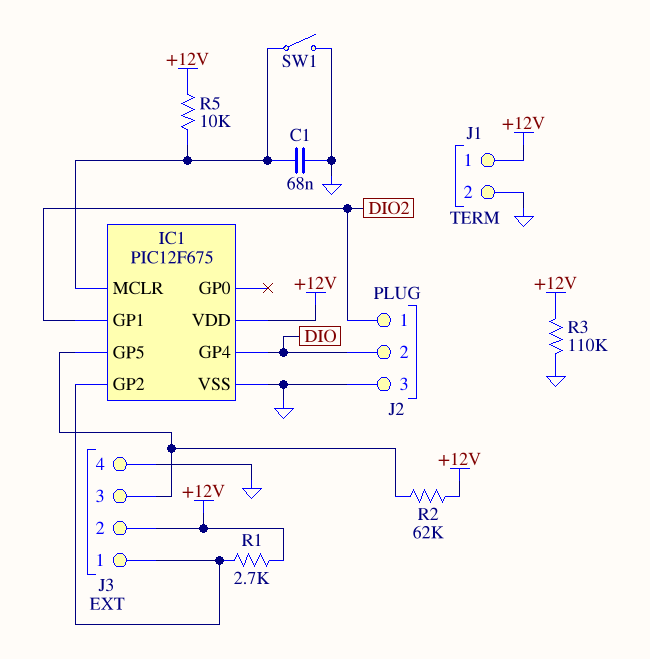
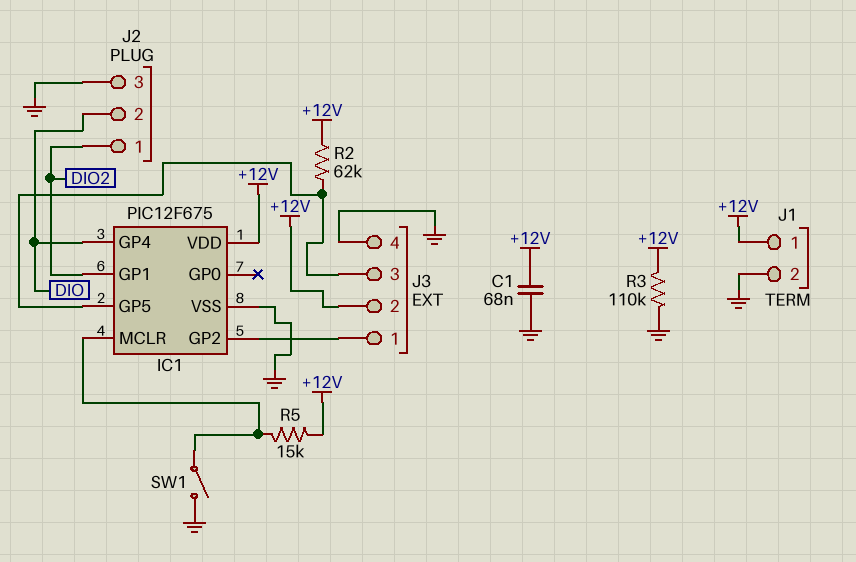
C1: 68nF (GND, IC1/MCLR) -> 68nF (+12V, GND)
R1: 2.7k (+12V, IC1/GP2) -> none
R5: 10k (+12V, IC1/MCLR) -> 15k (+12V, IC1/MCLR)

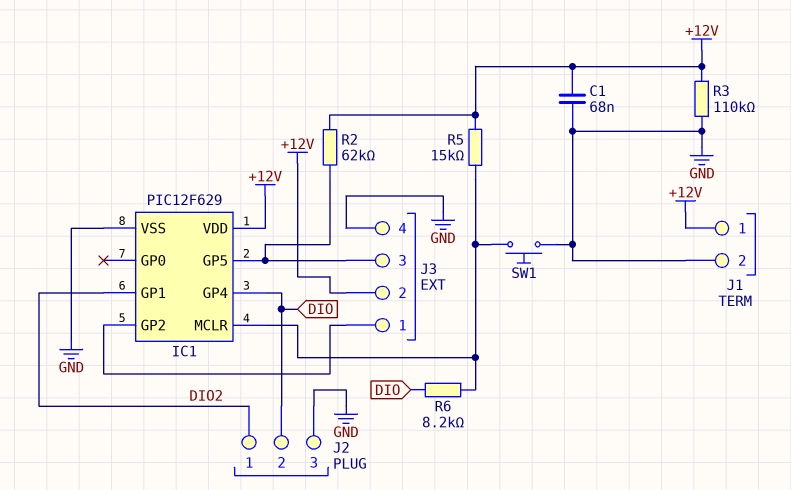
IC1: PIC12F675 -> PIC12F629
R6: none -> 8.2k (DIO, IC1/MCLR)
SW1: switch (GND, IC1/MCLR) -> button (GND, IC1/MCLR)

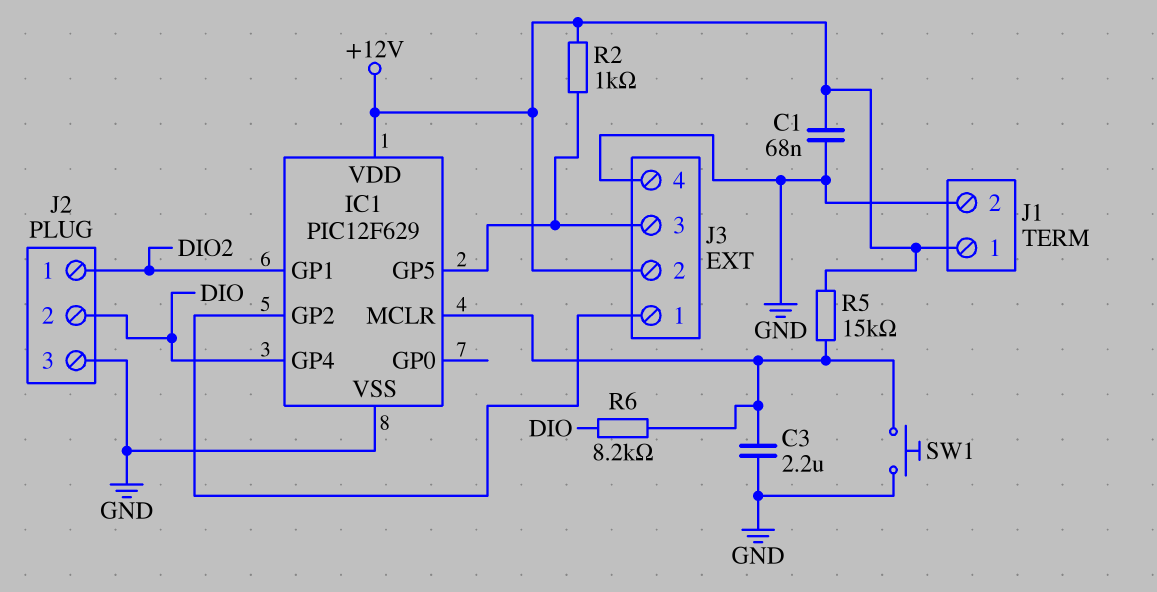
C3: none -> 2.2uF (GND, IC1/MCLR)
R2: 62k (+12V, IC1/GP5) -> 1k (+12V, IC1/GP5)
R3: 110k (+12V, GND) -> none

